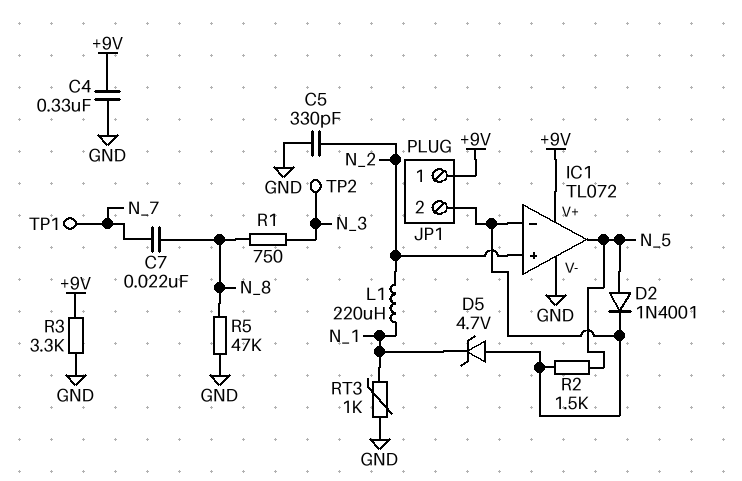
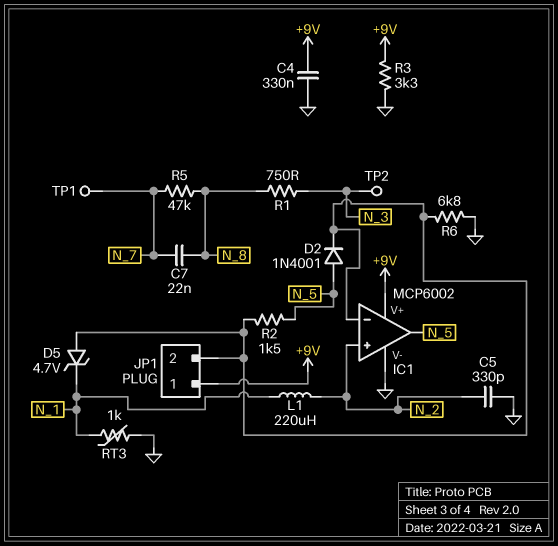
IC1: TL072 -> MCP6002
R5: 47k (GND, N_8) -> 47k (N_7, N_8)
R6: none -> 6.8k (GND, IC1/in-)

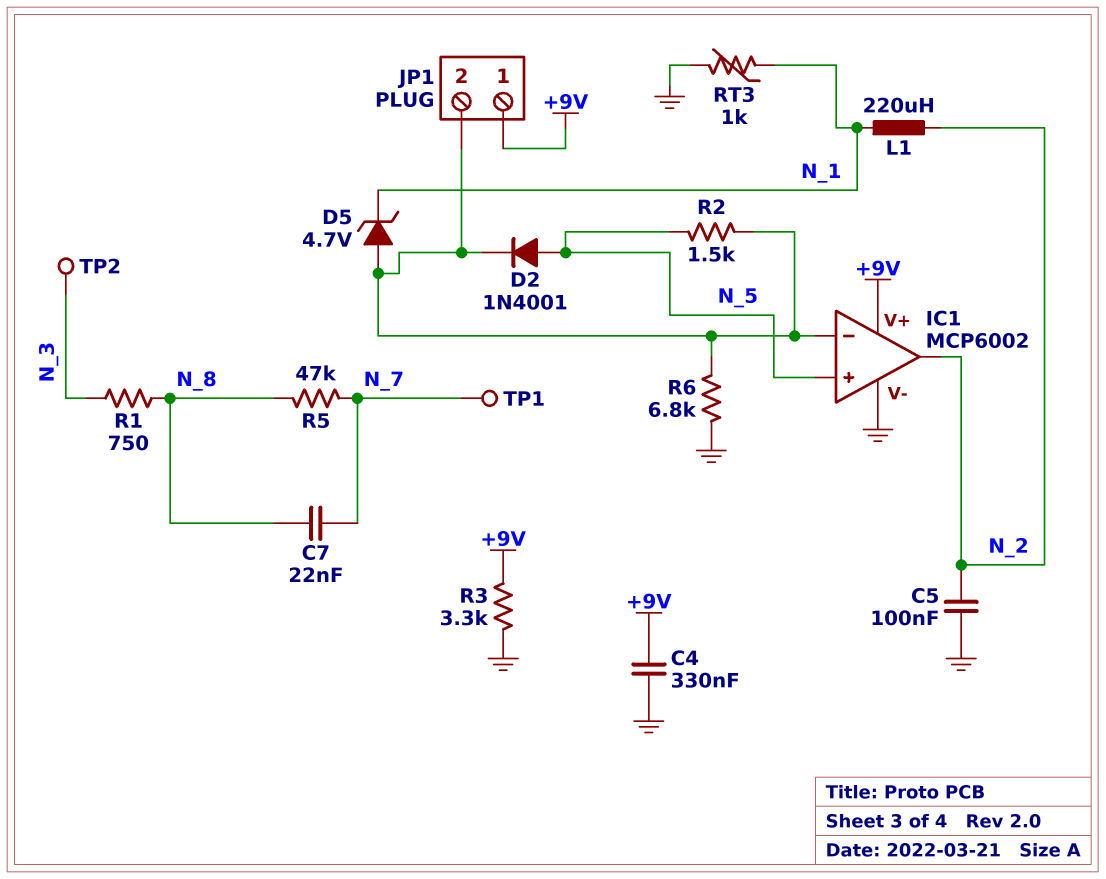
C5: 330pF (GND, N_2) -> 100nF (GND, N_2)
IC1 pin in+: N_2 -> N_5
IC1 pin out: N_5 -> N_2

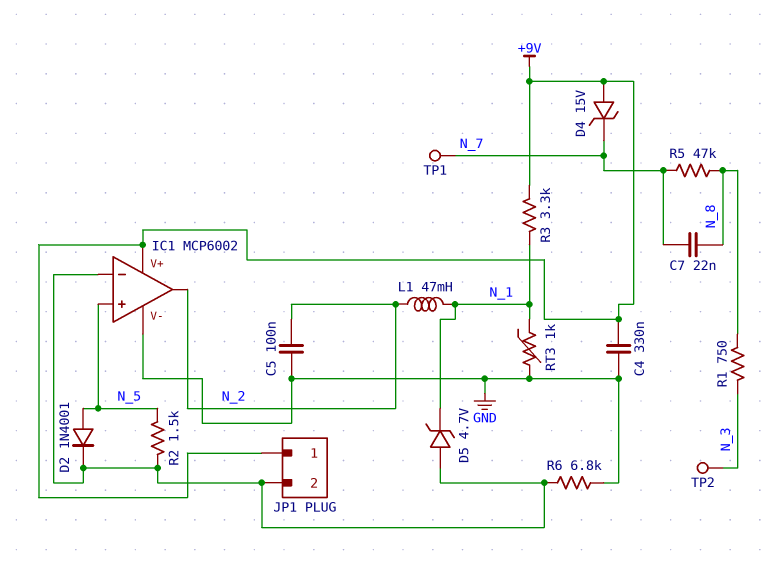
D4: none -> zener 15V (A +9V, K N_7)
L1: 220uH (N_1, N_2) -> 47mH (N_1, N_2)
R3: 3.3k (+9V, GND) -> 3.3k (+9V, N_1)

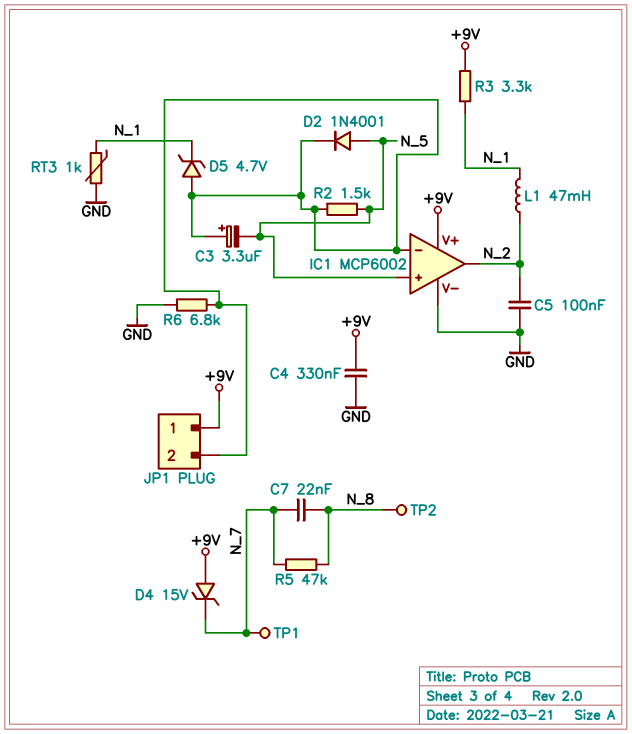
C3: none -> 3.3uF (plus IC1/in-, minus N_5)
R1: 750 (N_3, N_8) -> none
TP2: test point (N_3) -> test point (N_8)

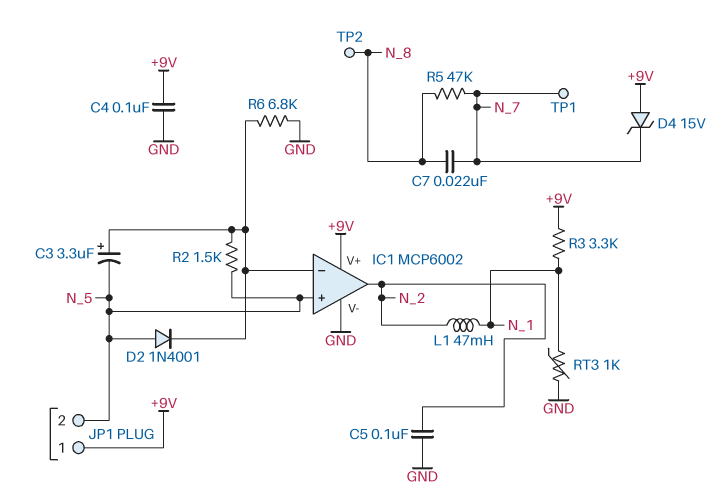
C4: 330nF (+9V, GND) -> 100nF (+9V, GND)
D5: zener 4.7V (A IC1/in-, K N_1) -> none
JP1 pin 2: IC1/in- -> N_5

